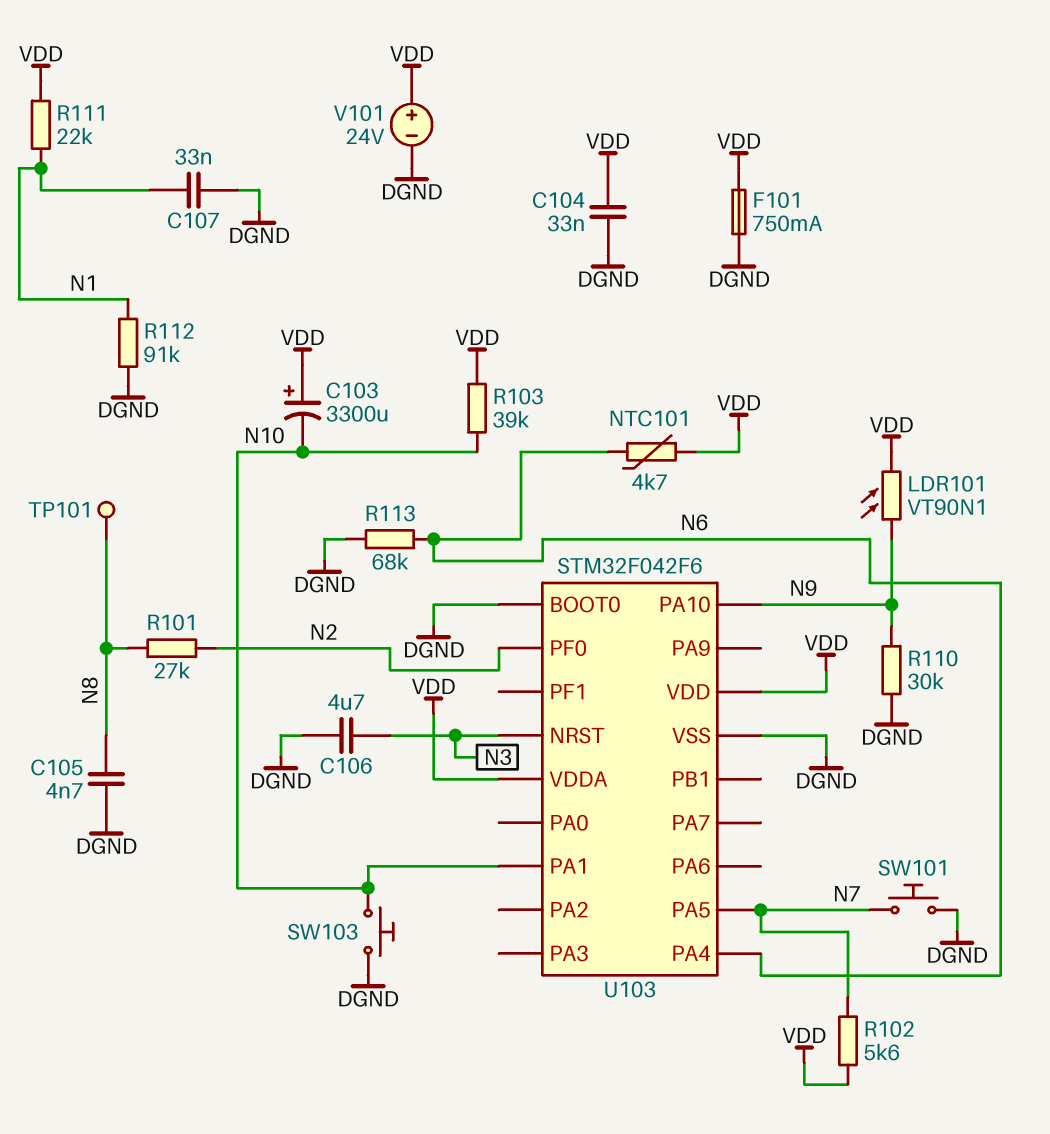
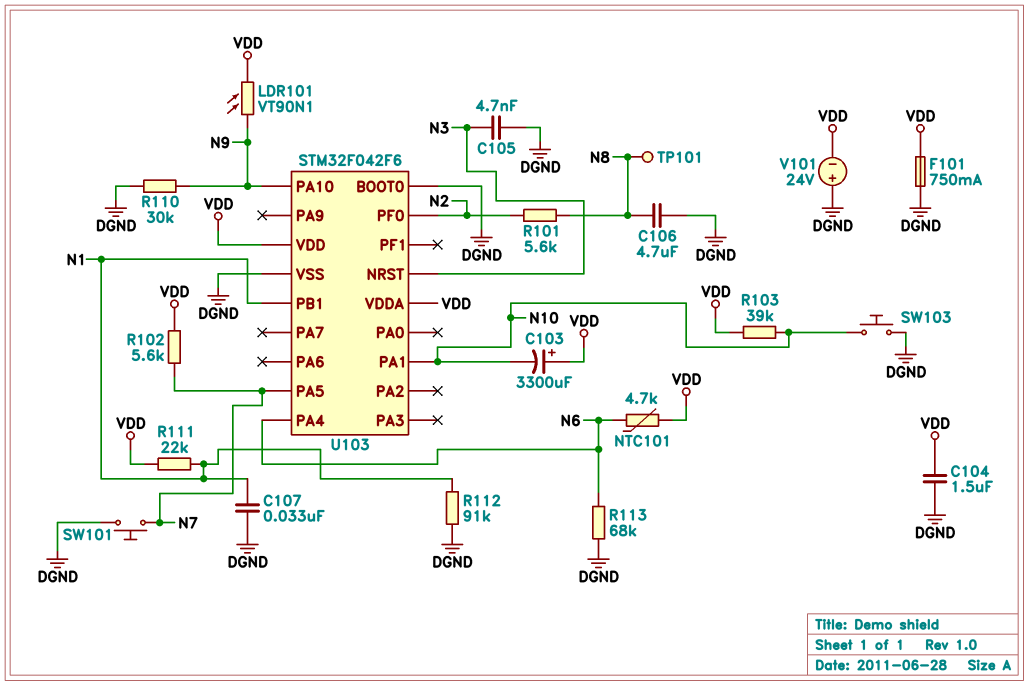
C104: 33nF (DGND, VDD) -> 1.5uF (DGND, VDD)
C105: 4.7nF (DGND, N8) -> 4.7nF (DGND, N3)
C106: 4.7uF (DGND, N3) -> 4.7uF (DGND, N8)
R101: 27k (N2, N8) -> 5.6k (N2, N8)
U103 pin PB1: none -> N1
V101: 24V (plus VDD, minus DGND) -> 24V (plus DGND, minus VDD)

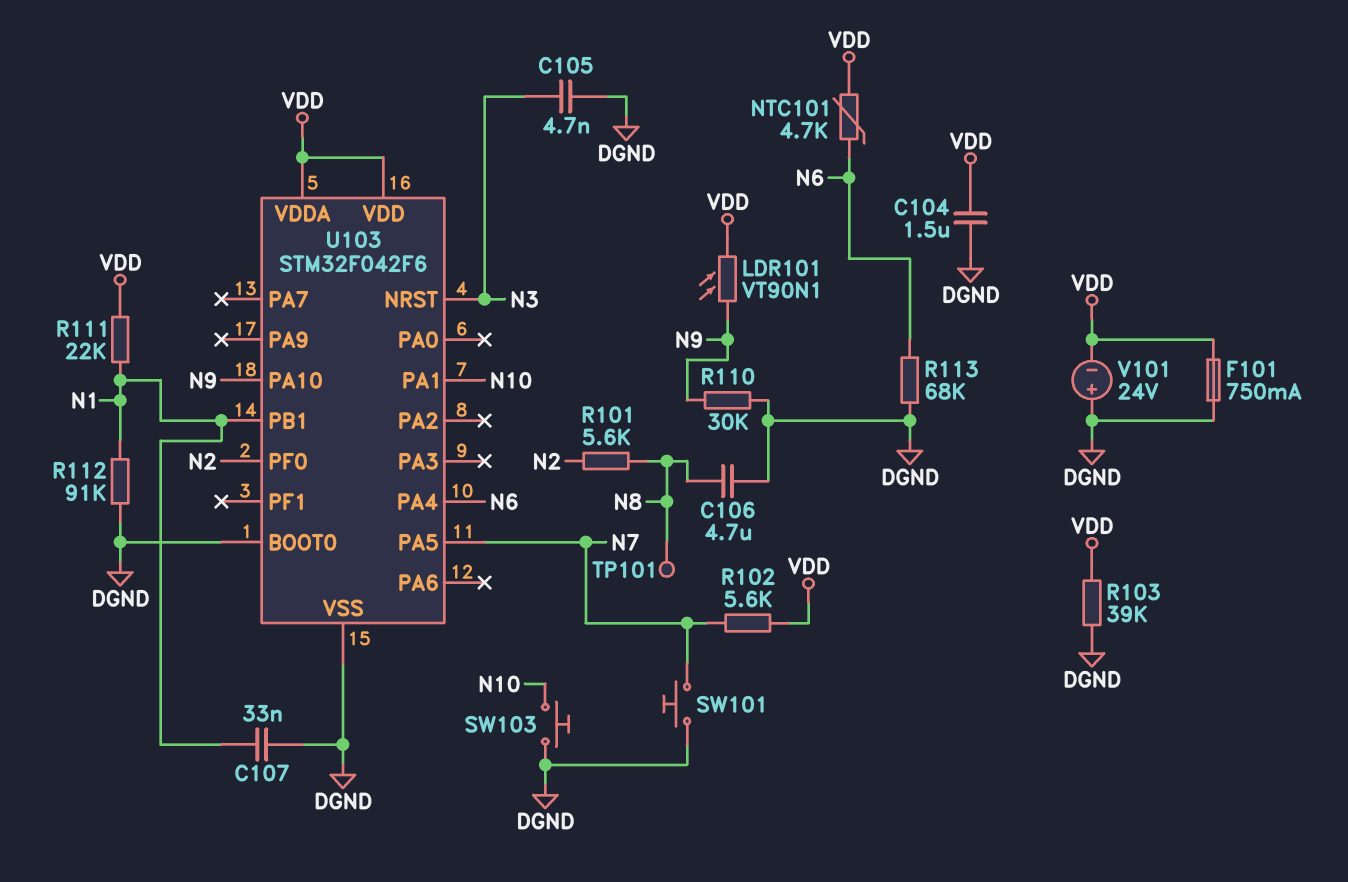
C103: 3300uF (plus VDD, minus N10) -> none
R103: 39k (N10, VDD) -> 39k (DGND, VDD)

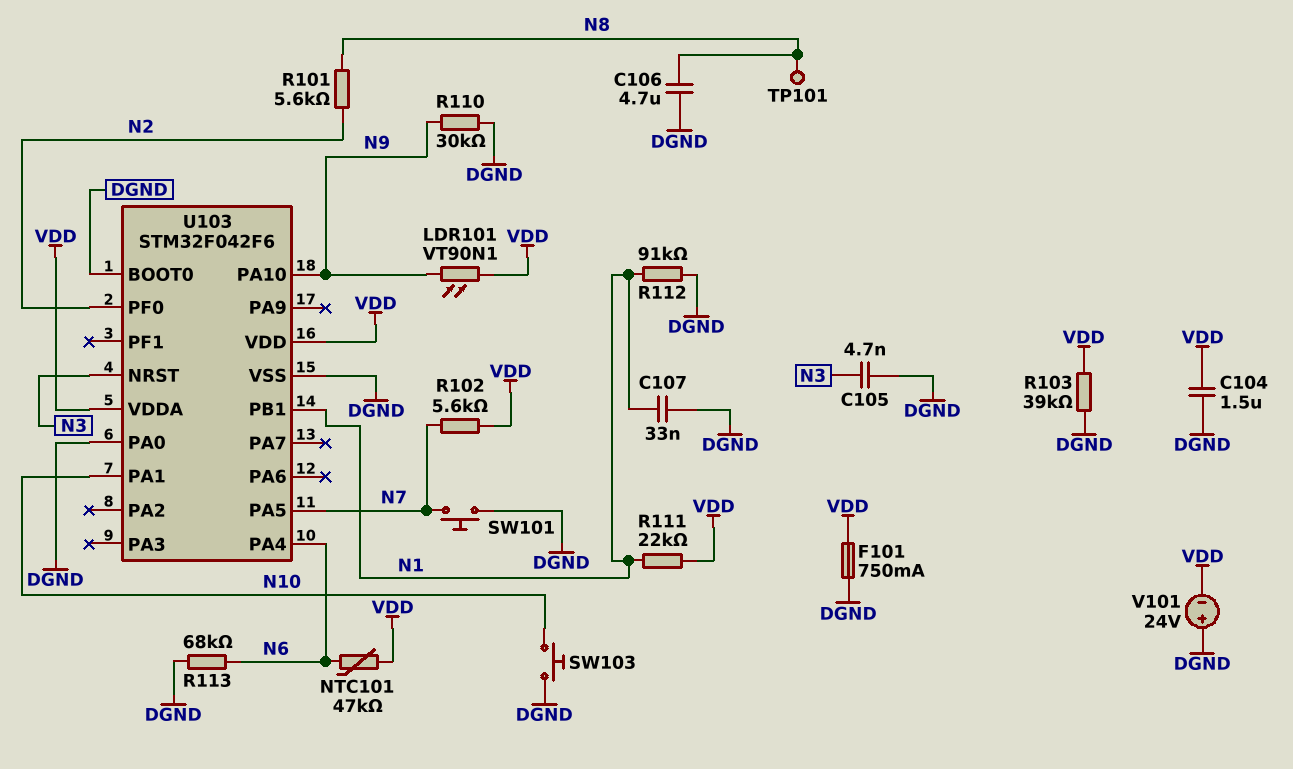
NTC101: 4.7k (N6, VDD) -> 47k (N6, VDD)
U103 pin PA0: none -> DGND

